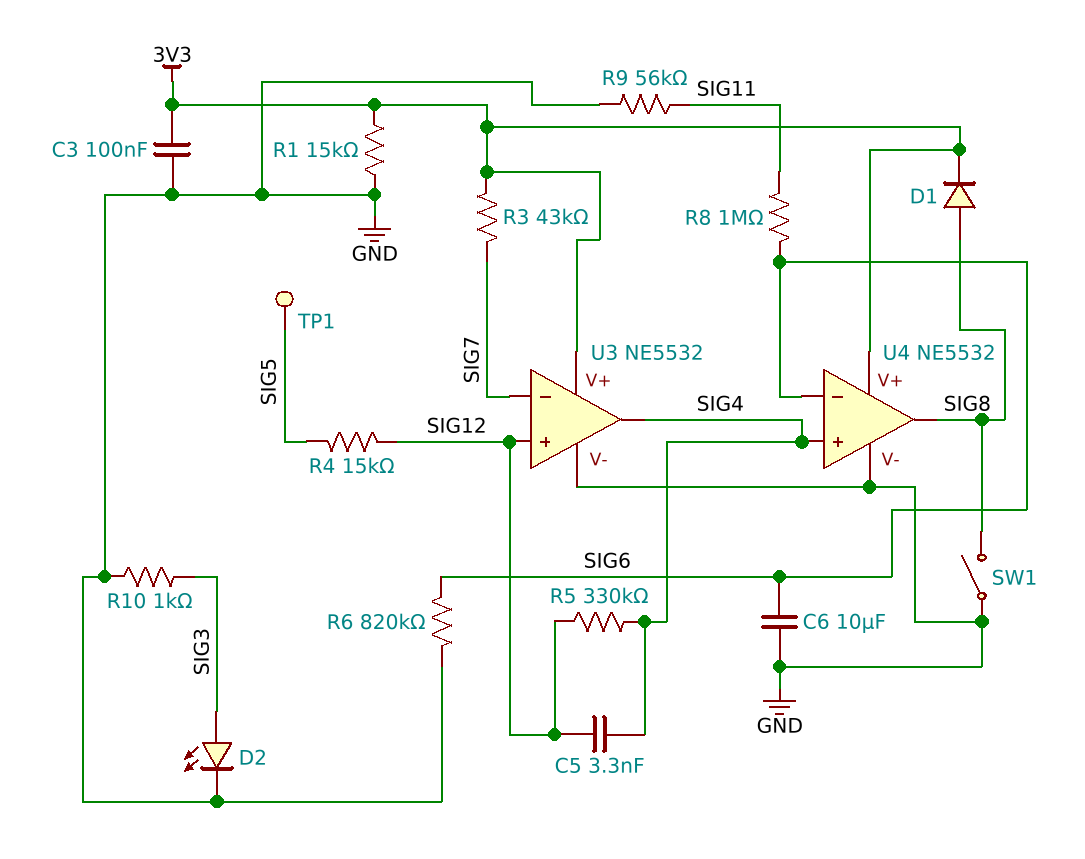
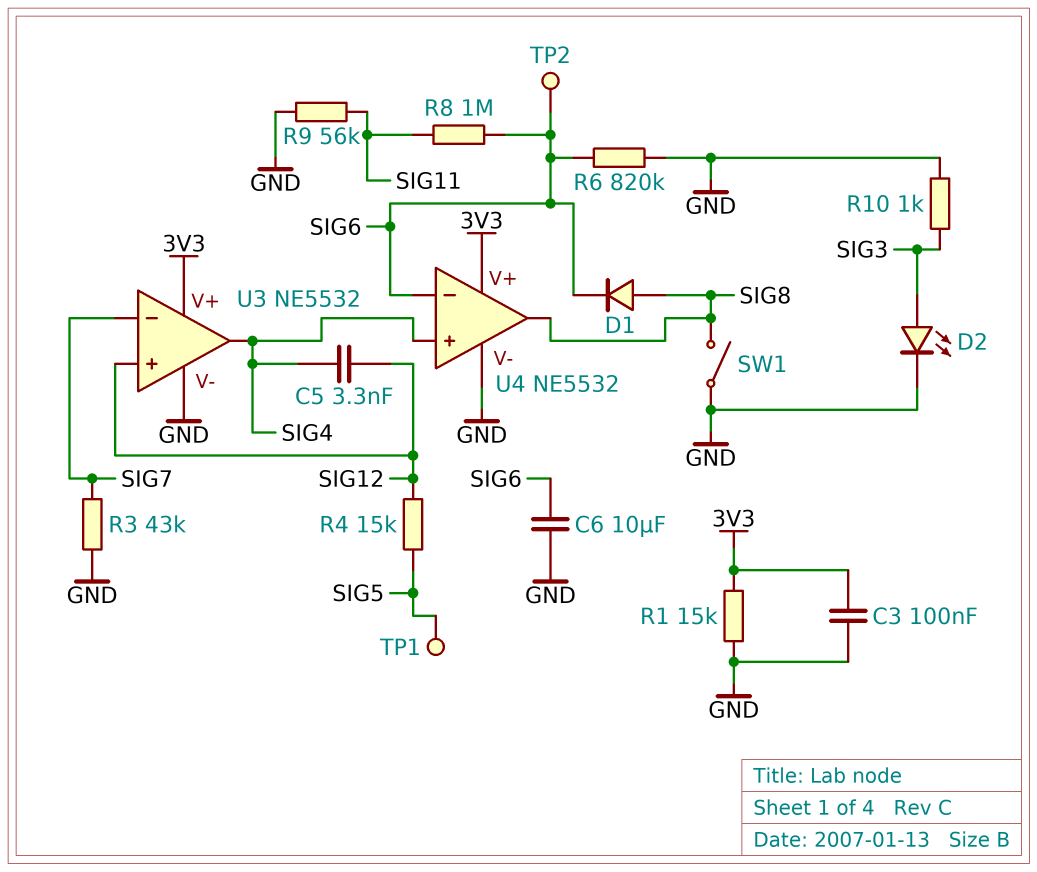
D1: diode (A SIG8, K 3V3) -> diode (A SIG8, K SIG6)
R3: 43k (3V3, SIG7) -> 43k (GND, SIG7)
R5: 330k (SIG4, SIG12) -> none
TP2: none -> test point (SIG6)

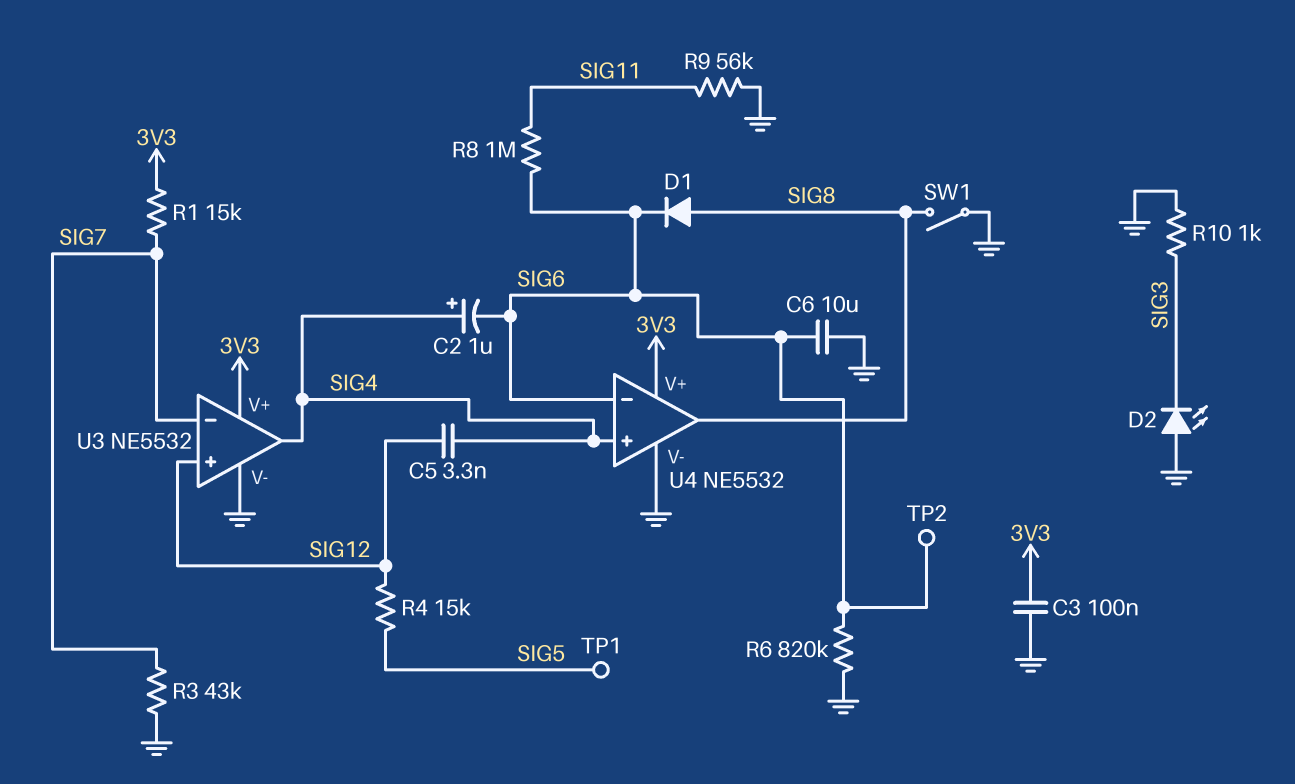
C2: none -> 1uF (plus SIG4, minus SIG6)
D2: LED (A SIG3, K GND) -> LED (A GND, K SIG3)
R1: 15k (3V3, GND) -> 15k (3V3, SIG7)

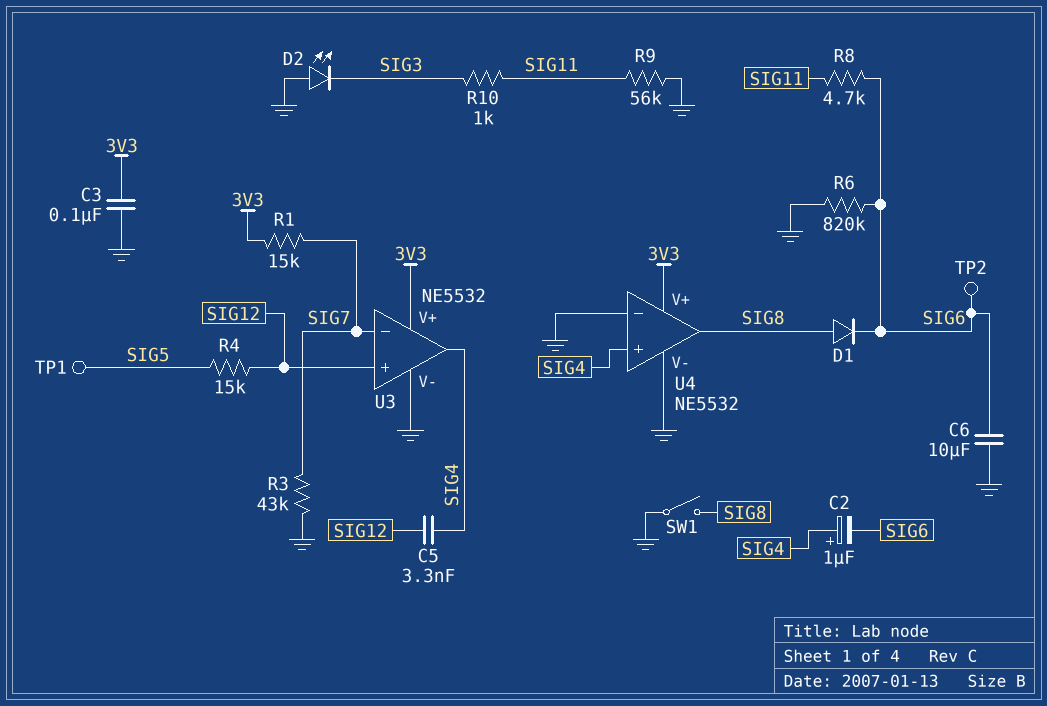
R8: 1M (SIG6, SIG11) -> 4.7k (SIG6, SIG11)
R10: 1k (GND, SIG3) -> 1k (SIG3, SIG11)
U4 pin in-: SIG6 -> GND

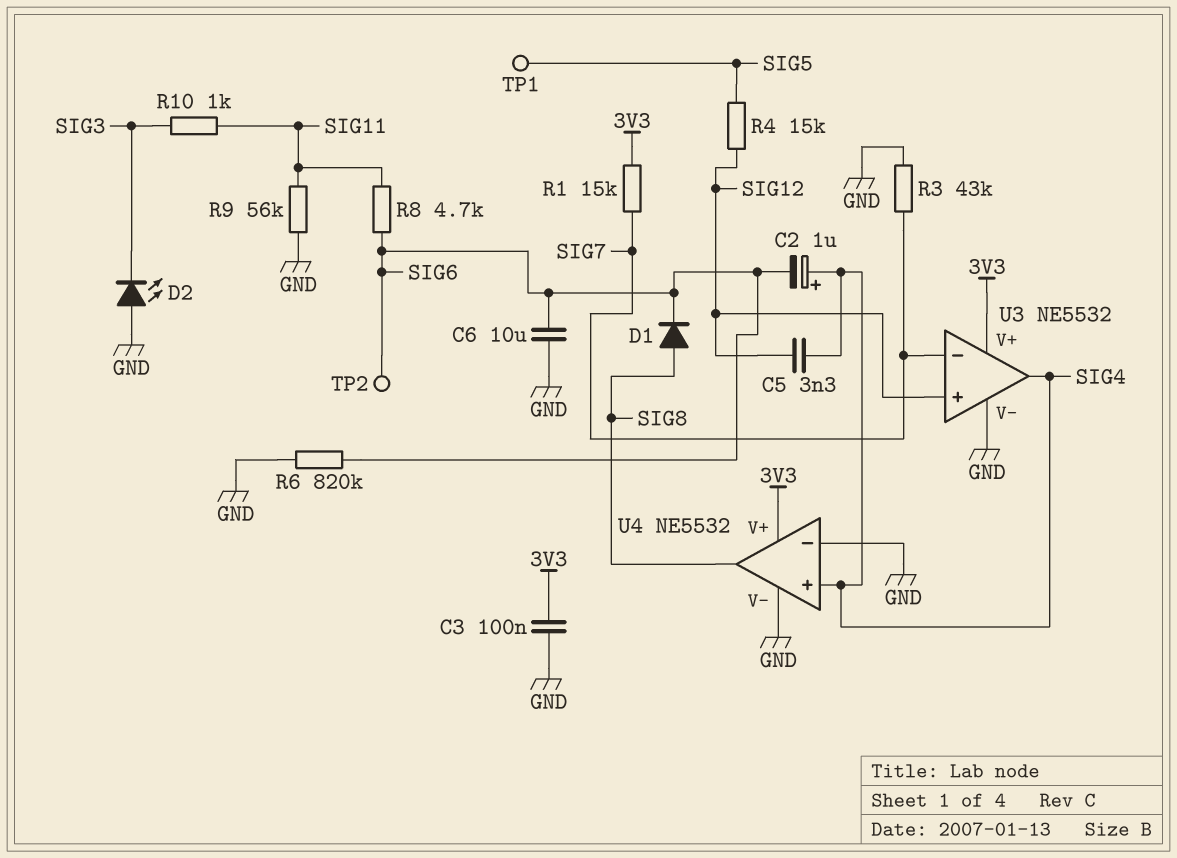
SW1: switch (GND, SIG8) -> none

